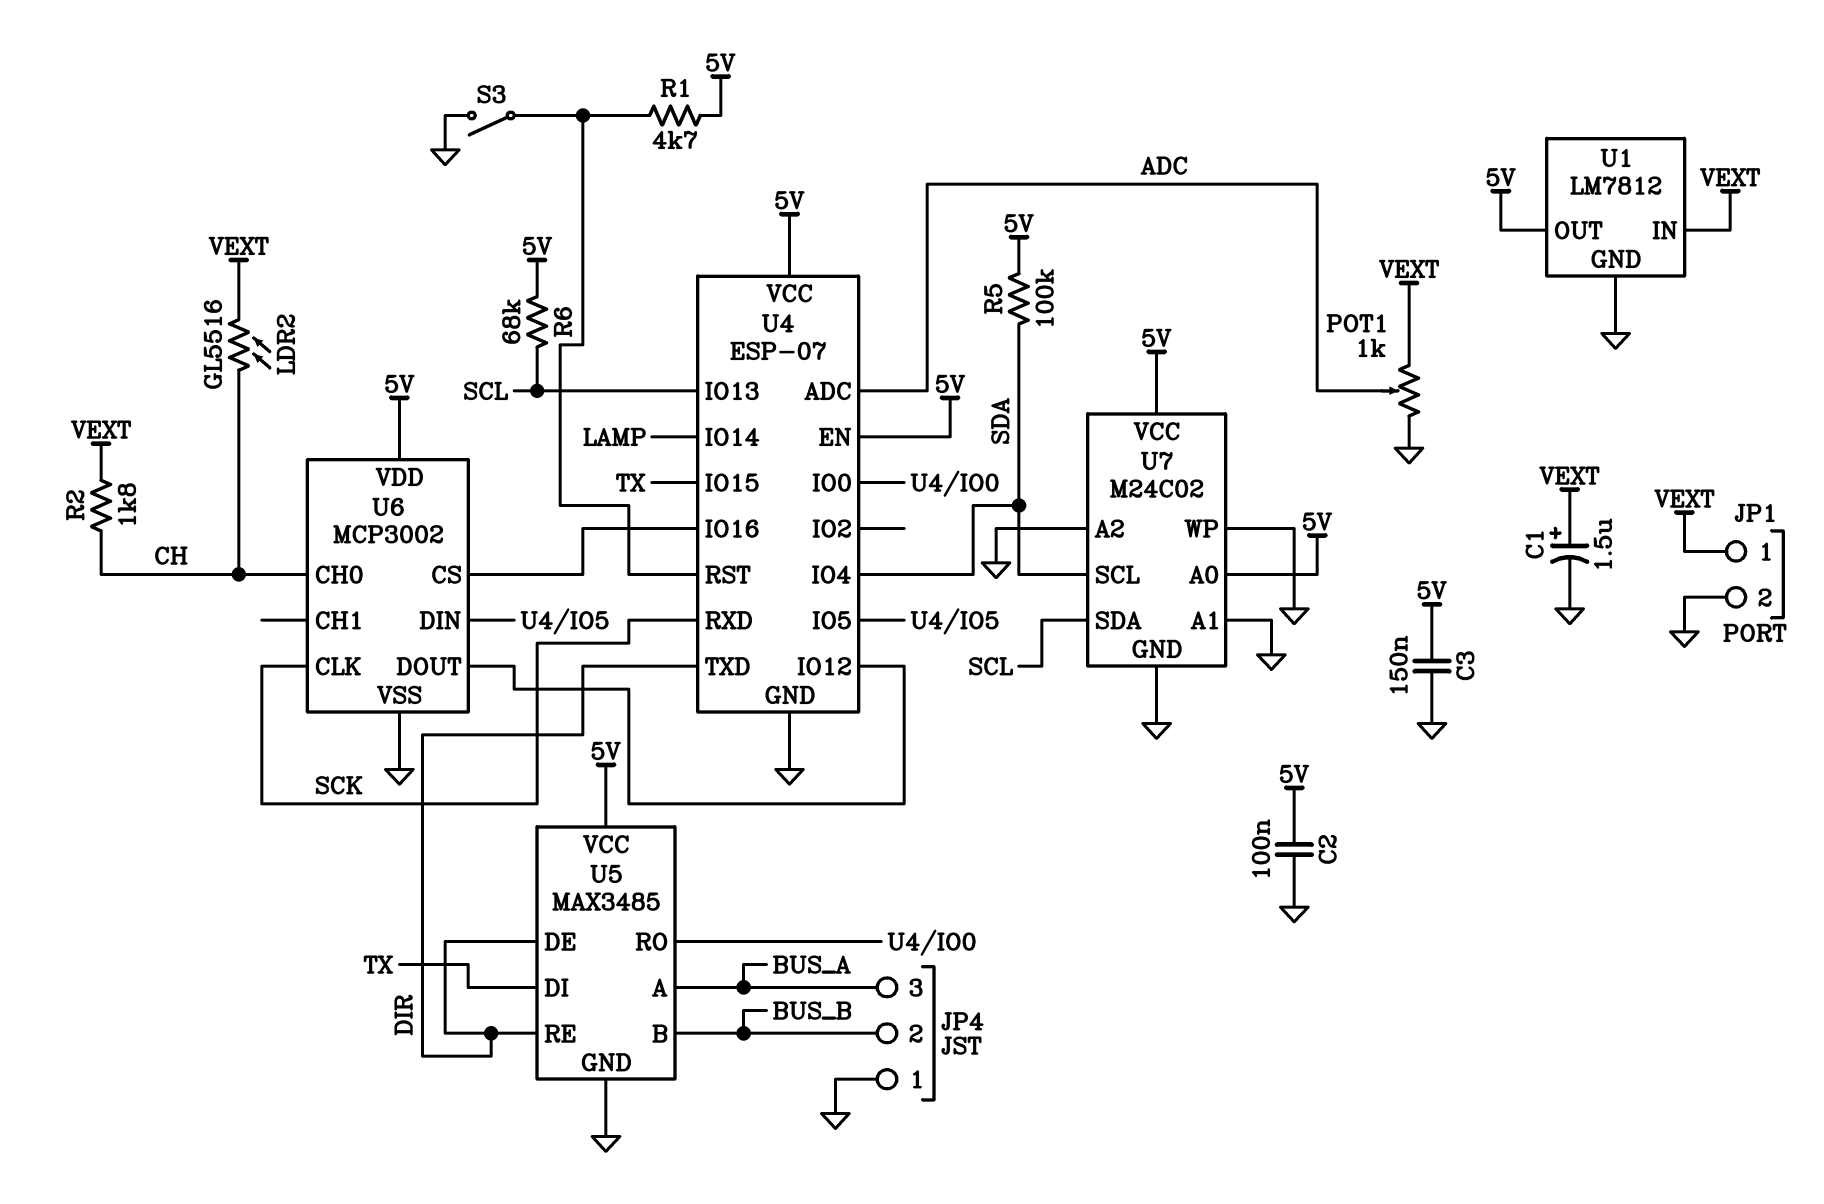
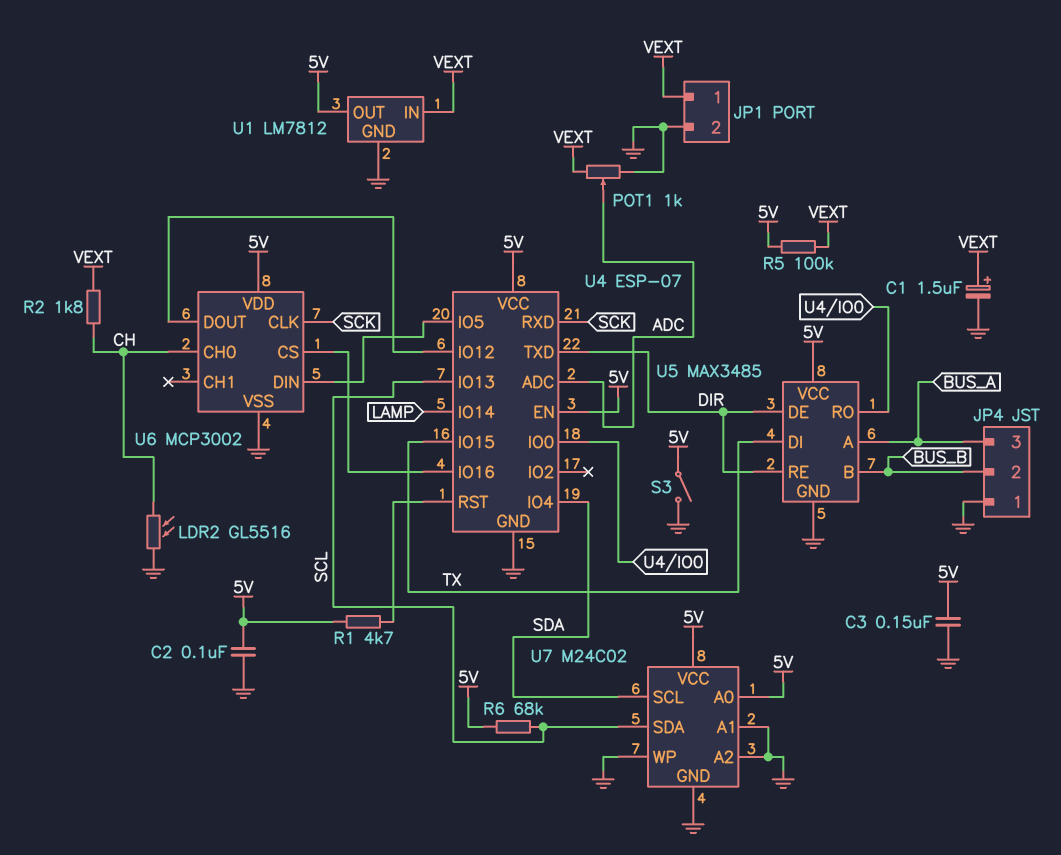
LDR2: GL5516 (CH, VEXT) -> GL5516 (CH, GND)
R5: 100k (5V, SDA) -> 100k (5V, VEXT)
S3: switch (GND, U4/RST) -> switch (5V, GND)

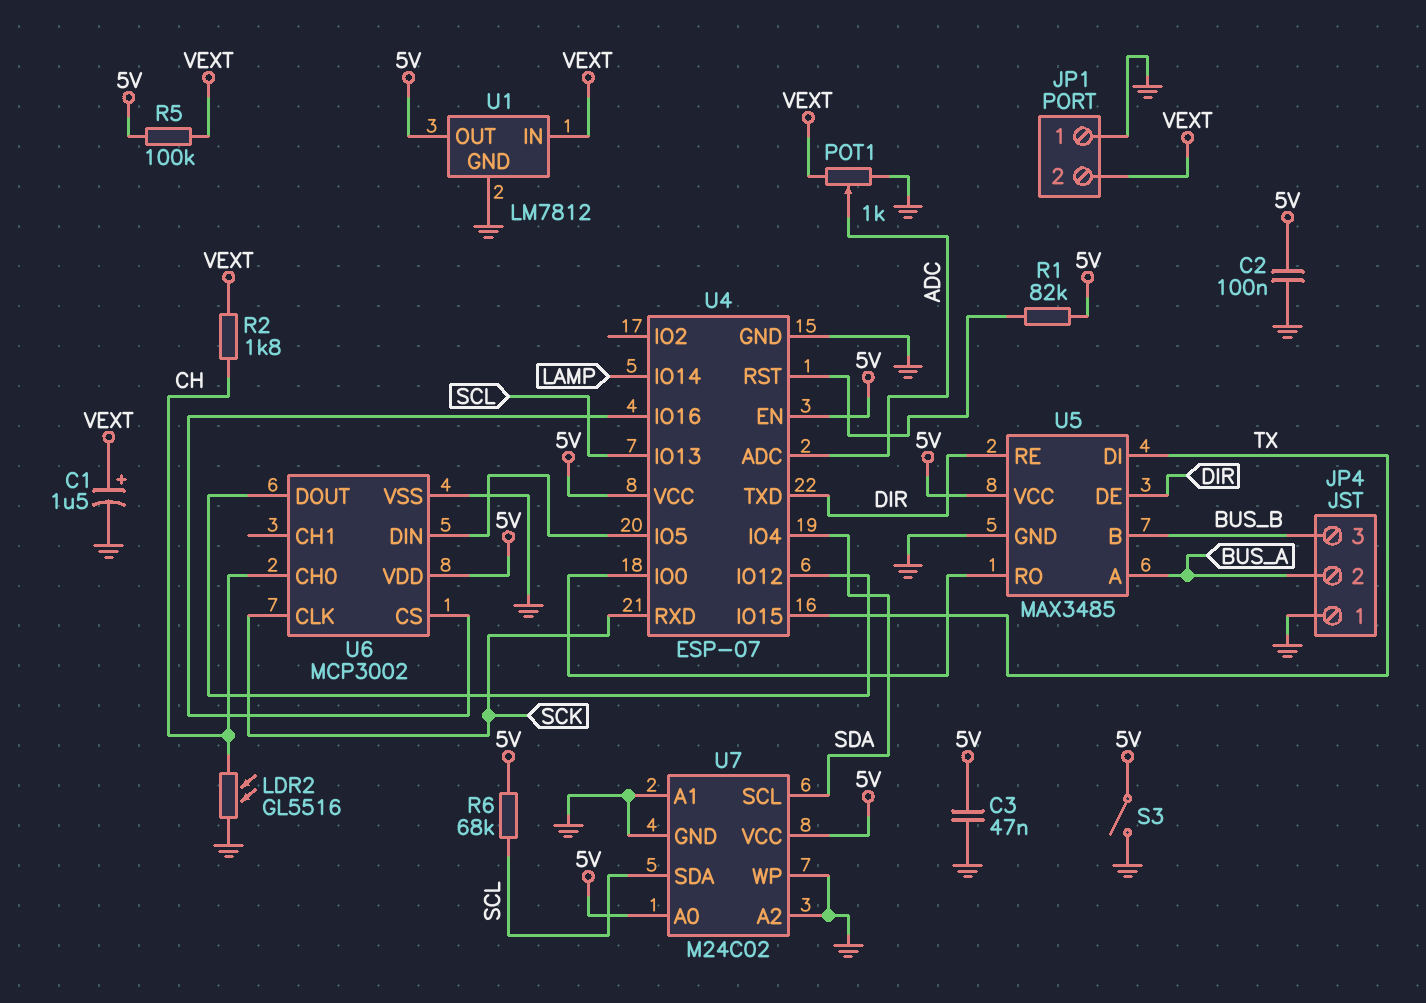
C3: 150nF (5V, GND) -> 47nF (5V, GND)
JP1 pin 1: VEXT -> GND
JP1 pin 2: GND -> VEXT
JP4 pin 2: BUS_B -> BUS_A
JP4 pin 3: BUS_A -> BUS_B
R1: 4.7k (5V, U4/RST) -> 82k (5V, U4/RST)

